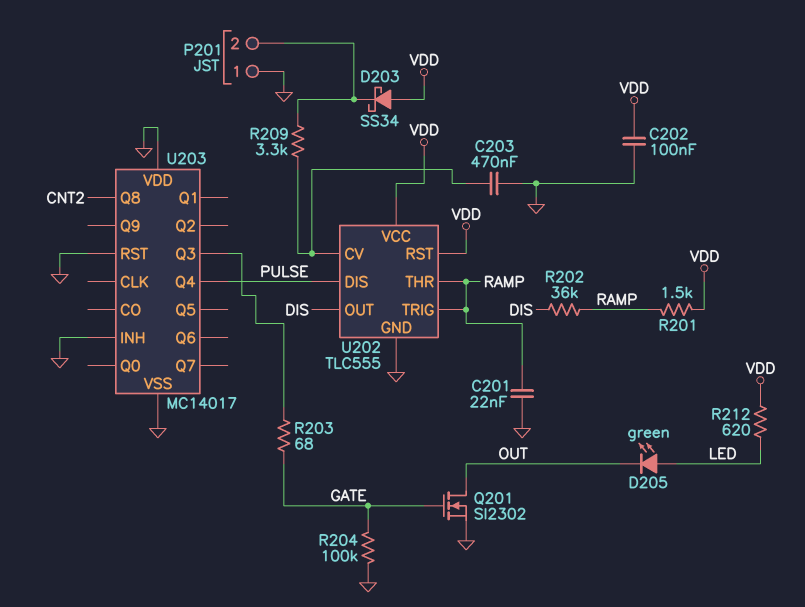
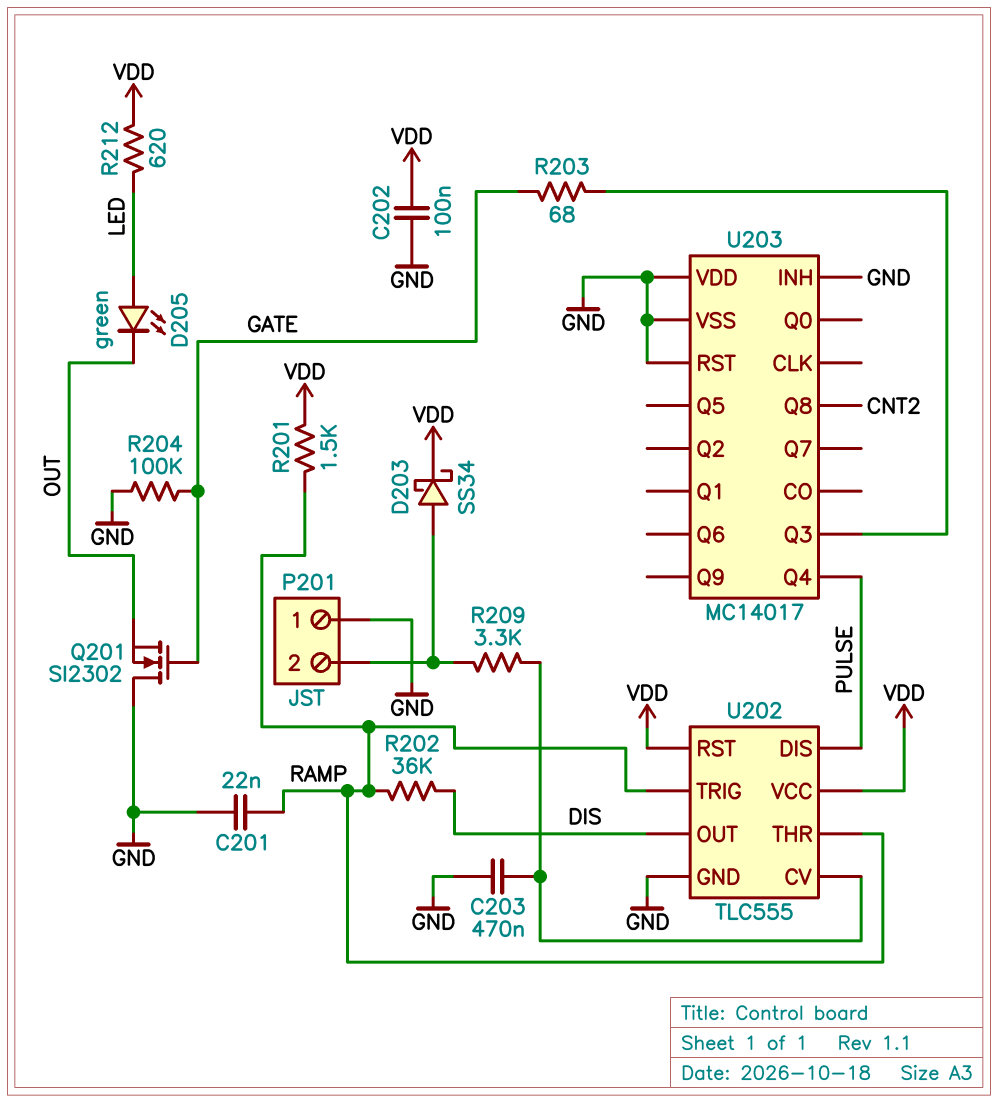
D203: schottky SS34 (A VDD, K P201/2) -> schottky SS34 (A P201/2, K VDD)
Q201: NMOS SI2302 (G GATE, D OUT, S GND) -> NMOS SI2302 (G GATE, D GND, S OUT)

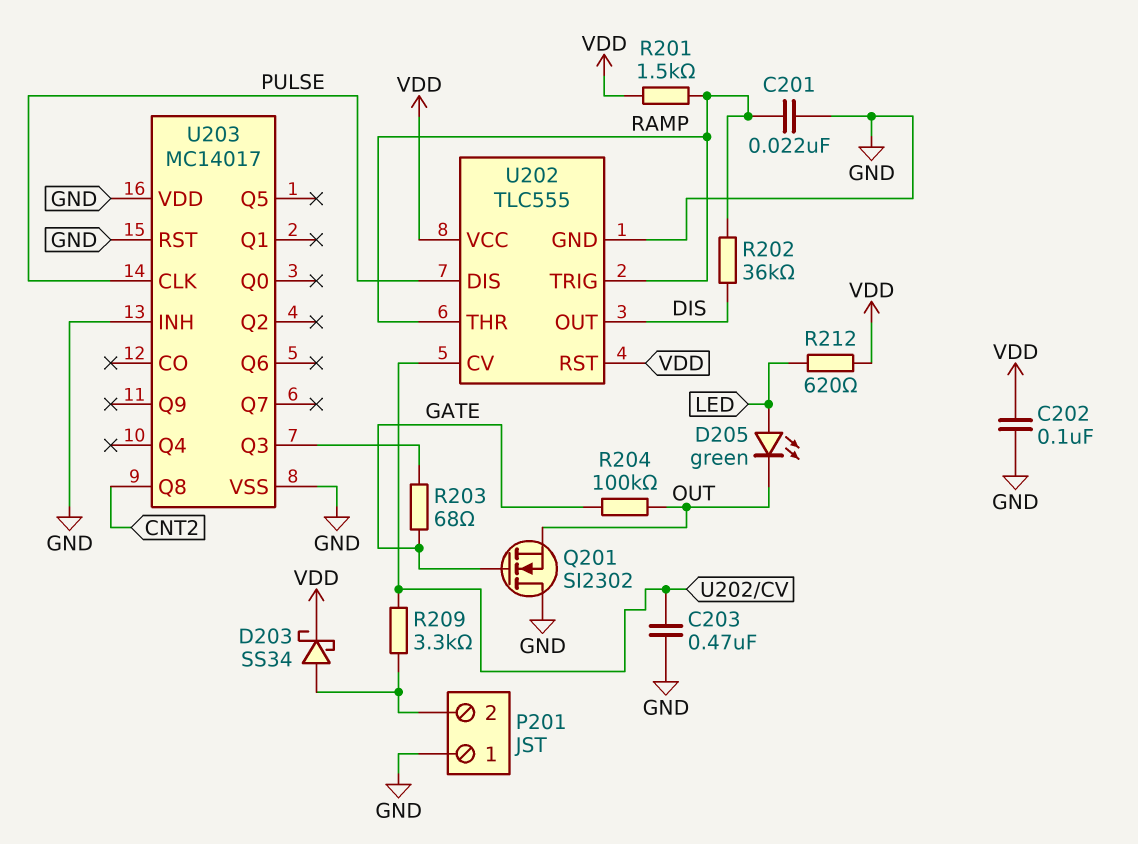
R204: 100k (GATE, GND) -> 100k (GATE, OUT)
U203 pin CLK: none -> PULSE
U203 pin Q4: PULSE -> none

